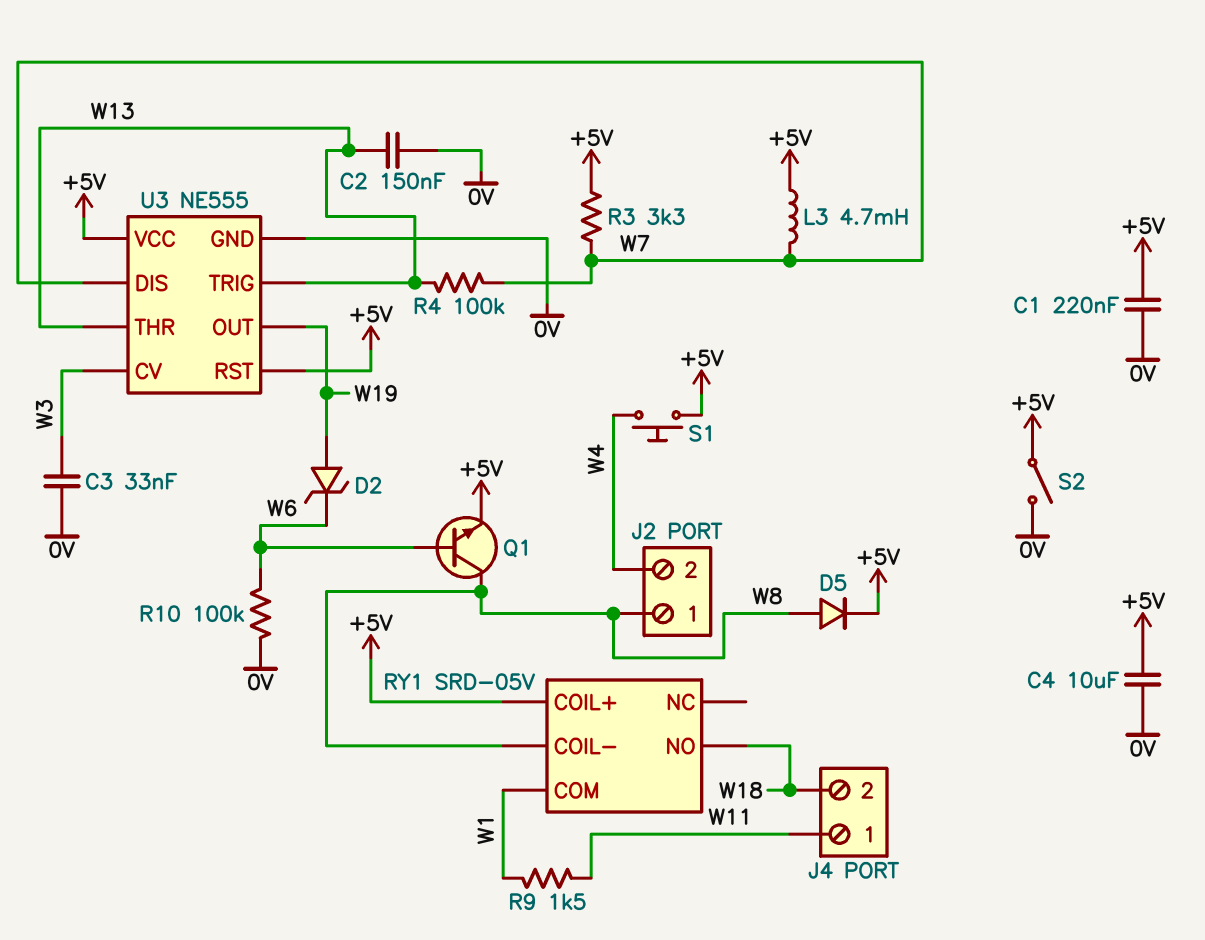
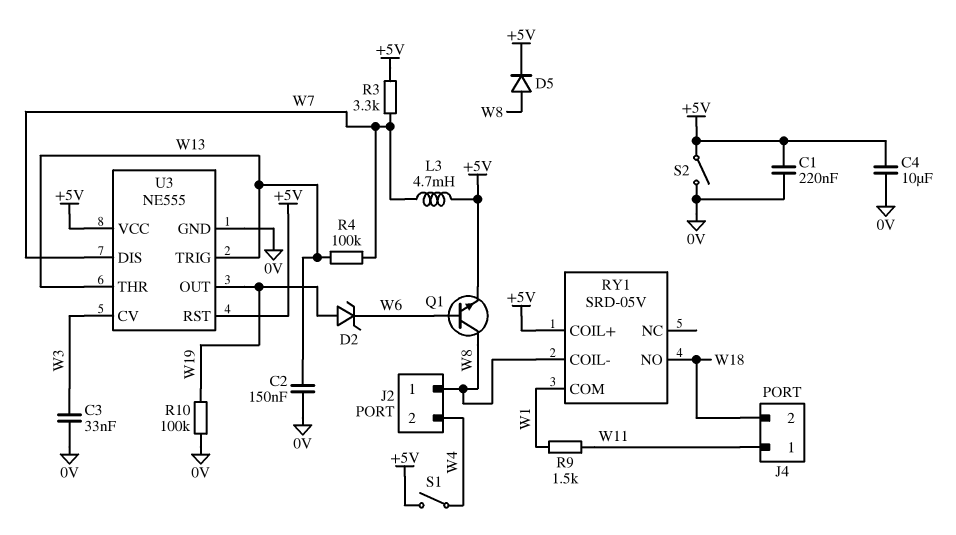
R10: 100k (0V, W6) -> 100k (0V, W19)
S1: button (+5V, W4) -> switch (+5V, W4)

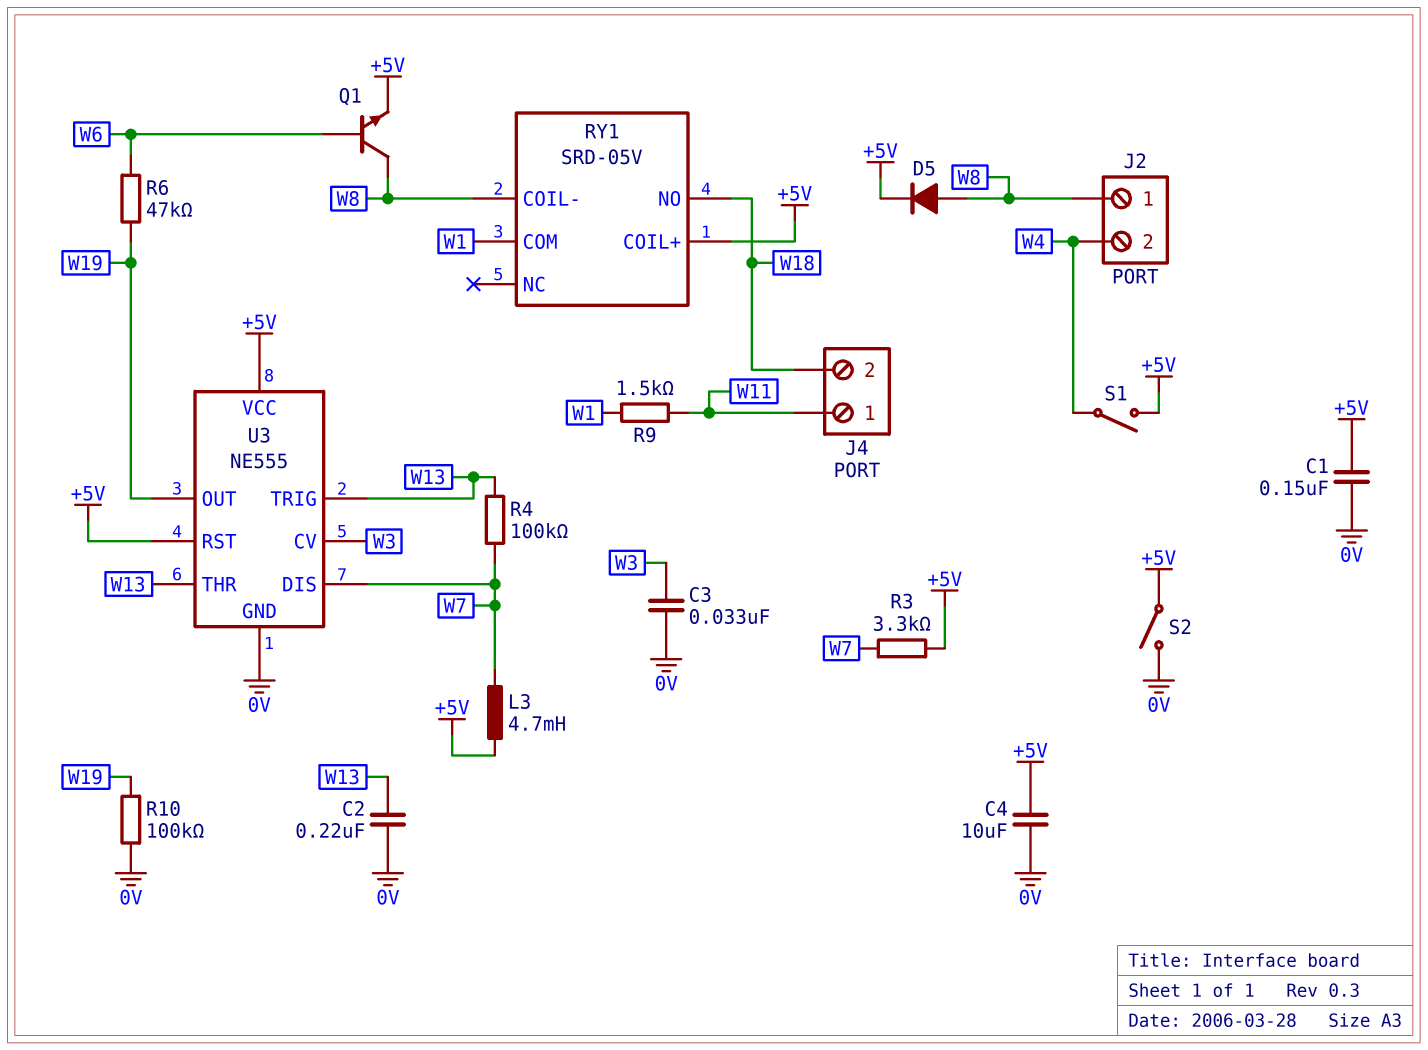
C1: 220nF (+5V, 0V) -> 150nF (+5V, 0V)
C2: 150nF (0V, W13) -> 220nF (0V, W13)
D2: zener (A W19, K W6) -> none
R6: none -> 47k (W6, W19)

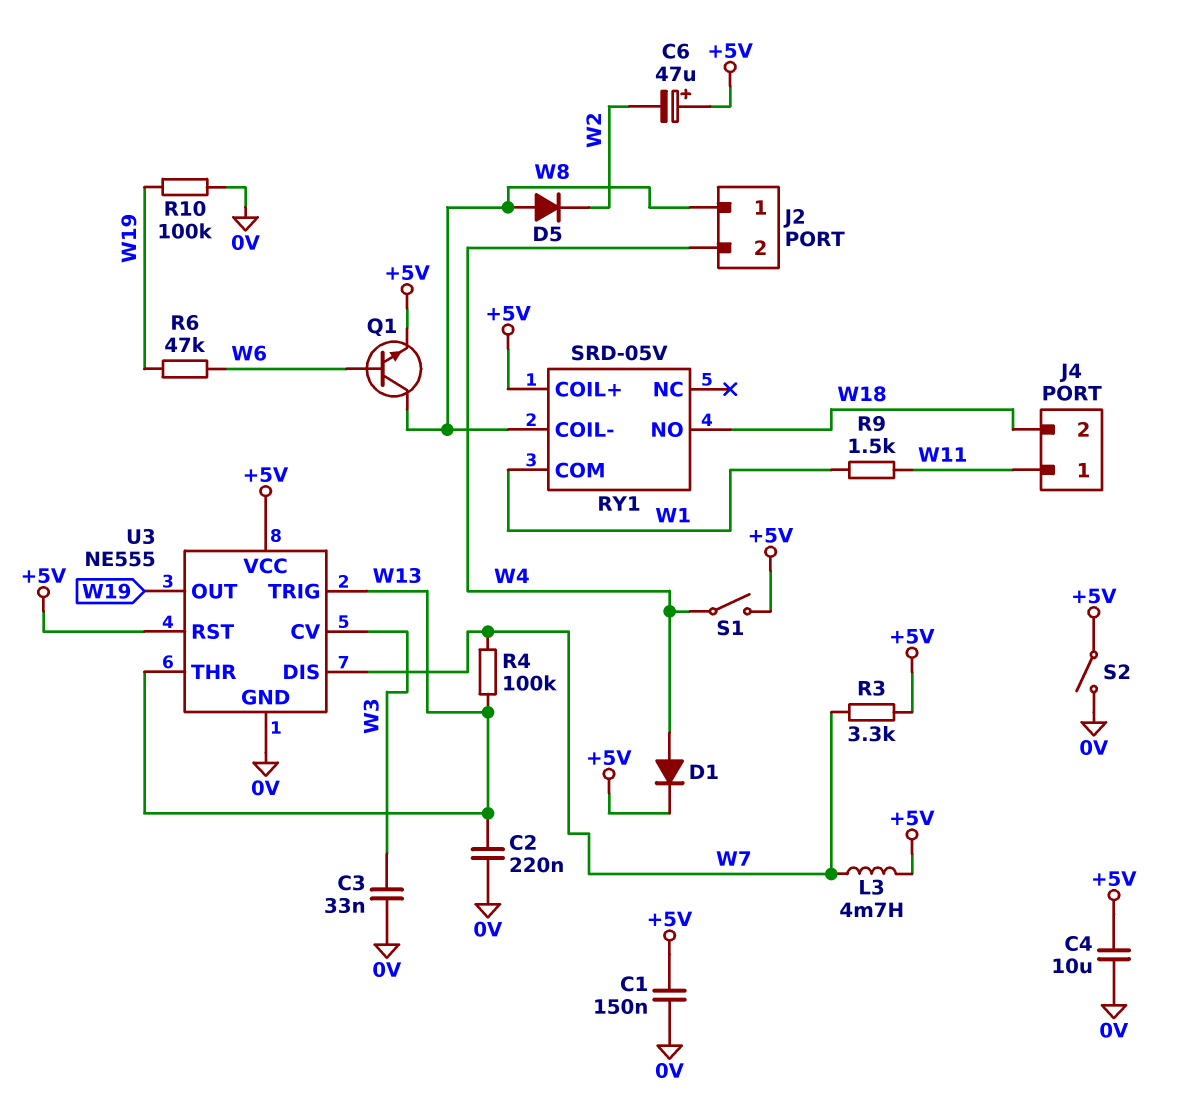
C6: none -> 47uF (plus +5V, minus W2)
D1: none -> diode (A W4, K +5V)
D5: diode (A W8, K +5V) -> diode (A W8, K W2)

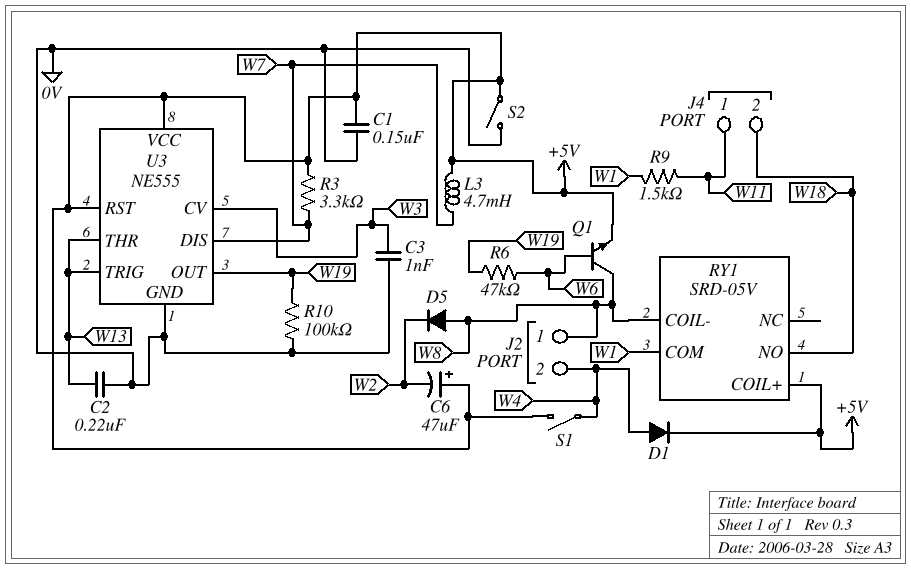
C3: 33nF (0V, W3) -> 1nF (0V, W3)
C4: 10uF (+5V, 0V) -> none
R4: 100k (W7, W13) -> none

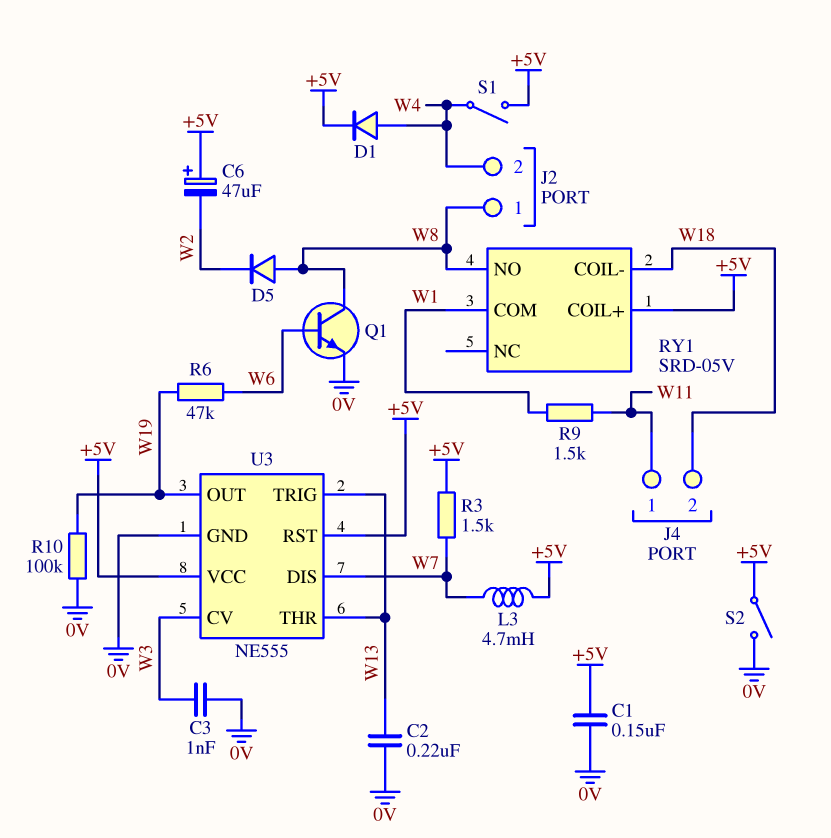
Q1: NPN (B W6, C W8, E +5V) -> NPN (B W6, C W8, E 0V)
R3: 3.3k (+5V, W7) -> 1.5k (+5V, W7)
RY1 pin COIL-: W8 -> W18
RY1 pin NO: W18 -> W8

